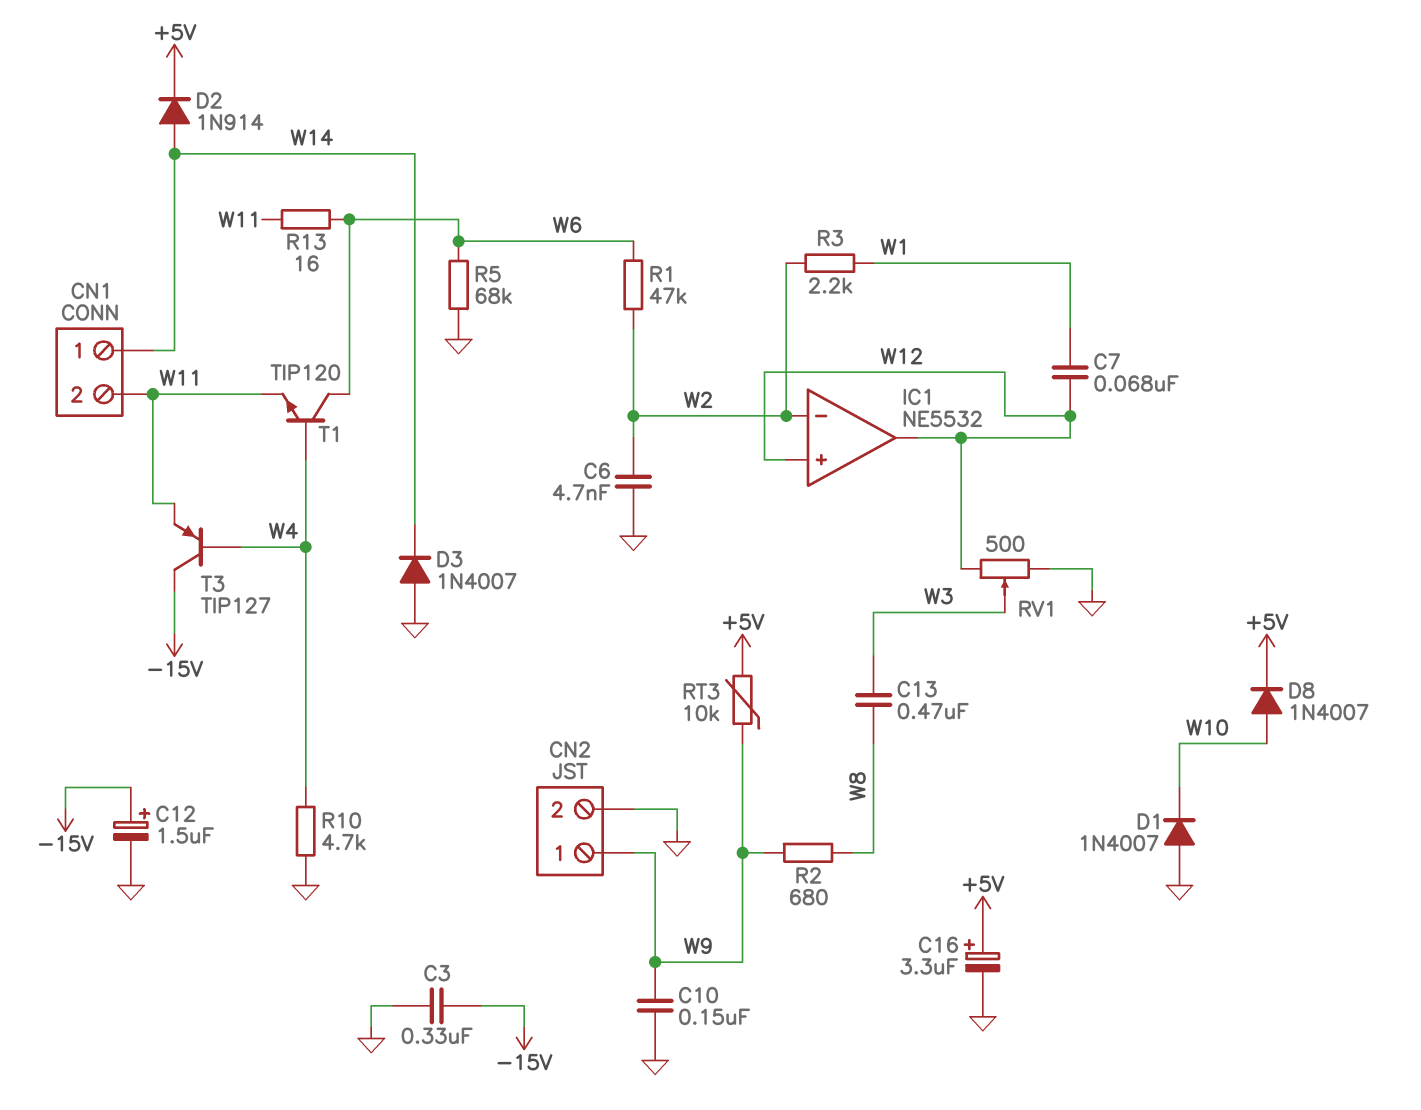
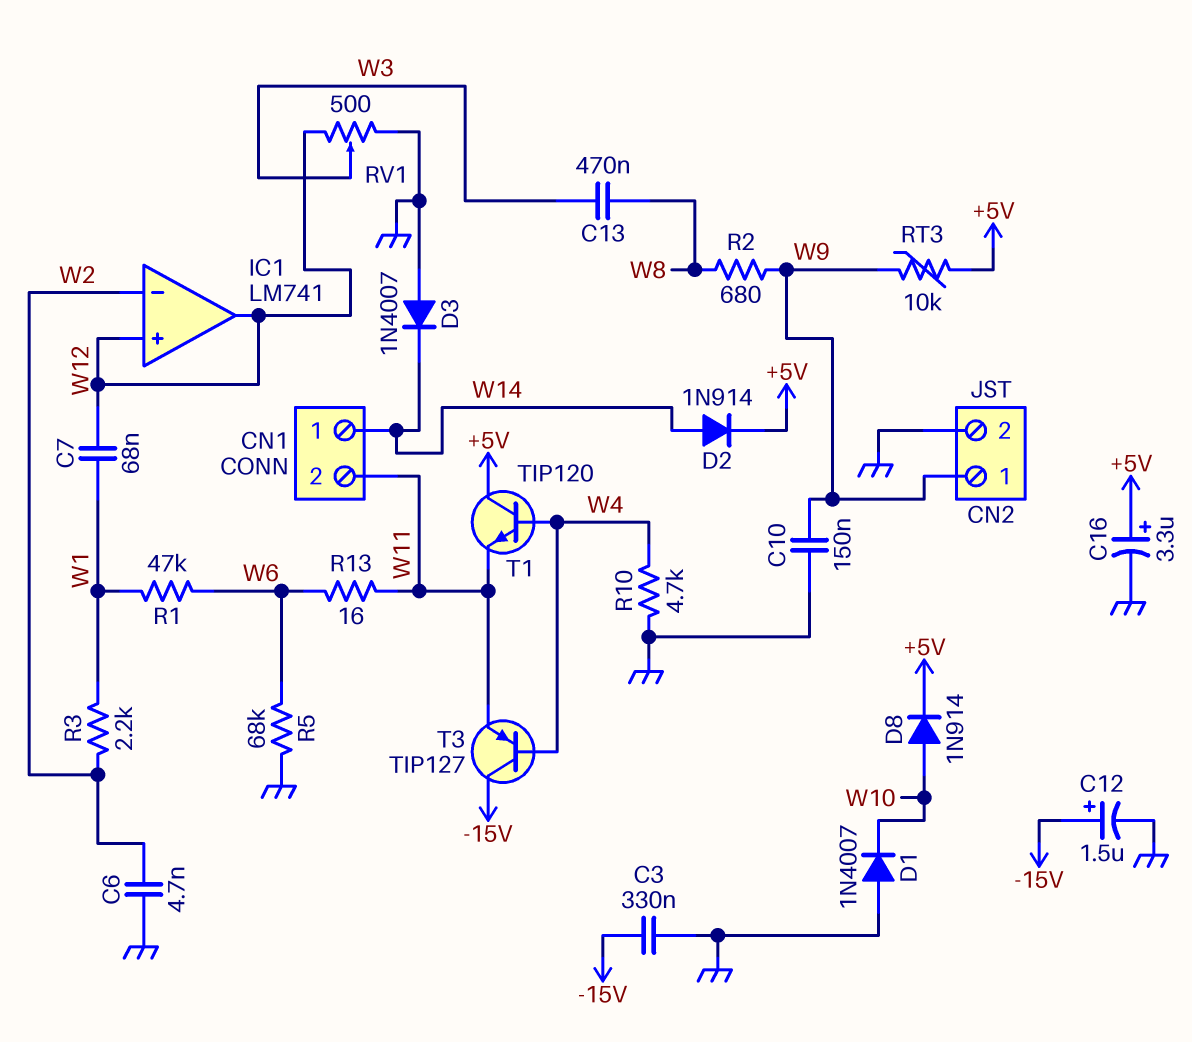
D8: diode 1N4007 (A W10, K +5V) -> diode 1N914 (A W10, K +5V)
IC1: NE5532 -> LM741
R1: 47k (W2, W6) -> 47k (W1, W6)
T1: NPN TIP120 (B W4, C W6, E W11) -> NPN TIP120 (B W4, C +5V, E W11)

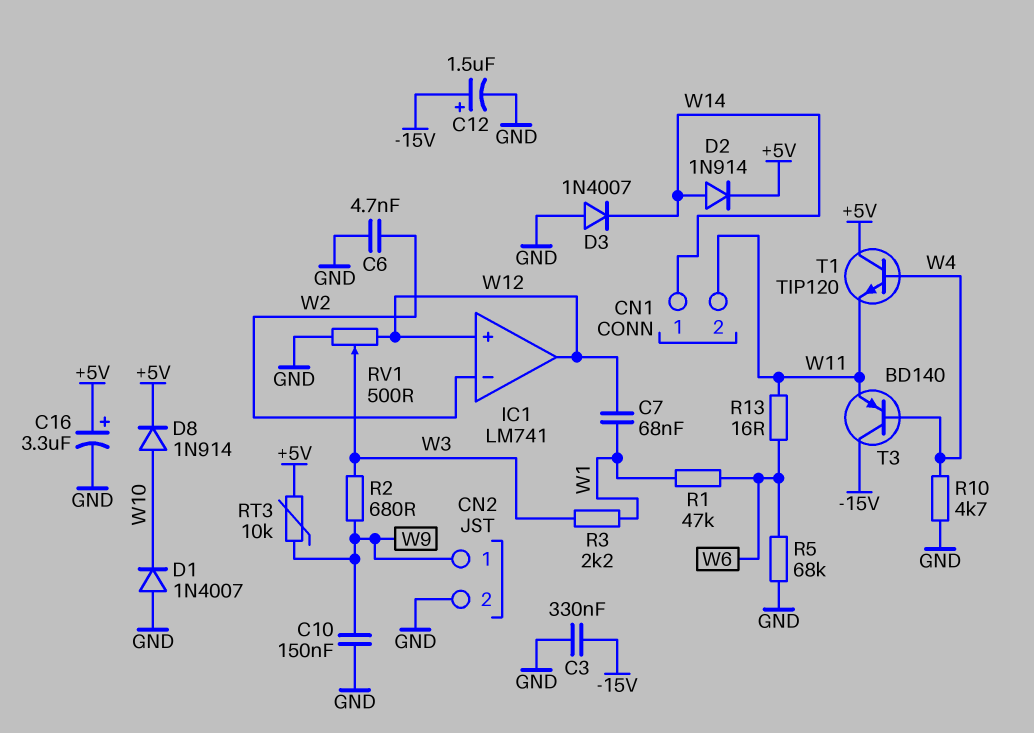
C13: 470nF (W3, W8) -> none
R2: 680 (W8, W9) -> 680 (W3, W9)
R3: 2.2k (W1, W2) -> 2.2k (W1, W3)
T3: PNP TIP127 (B W4, C -15V, E W11) -> PNP BD140 (B W4, C -15V, E W11)

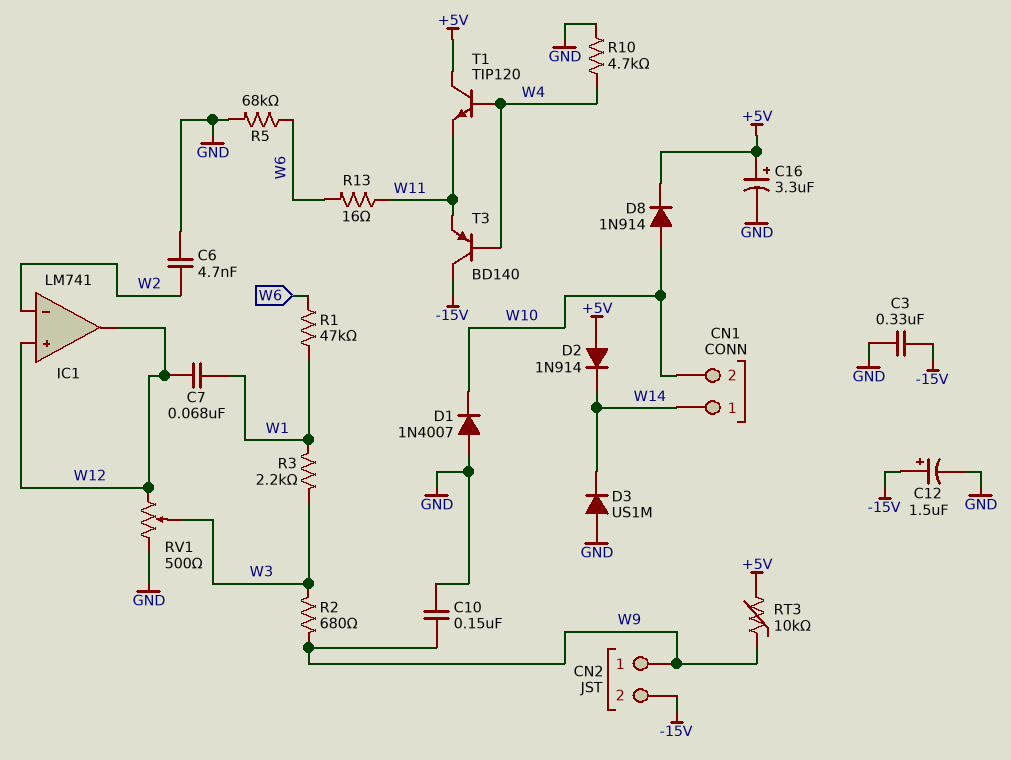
CN1 pin 2: W11 -> W10
CN2 pin 2: GND -> -15V
D2: diode 1N914 (A W14, K +5V) -> diode 1N914 (A +5V, K W14)
D3: diode 1N4007 (A GND, K W14) -> diode US1M (A GND, K W14)

